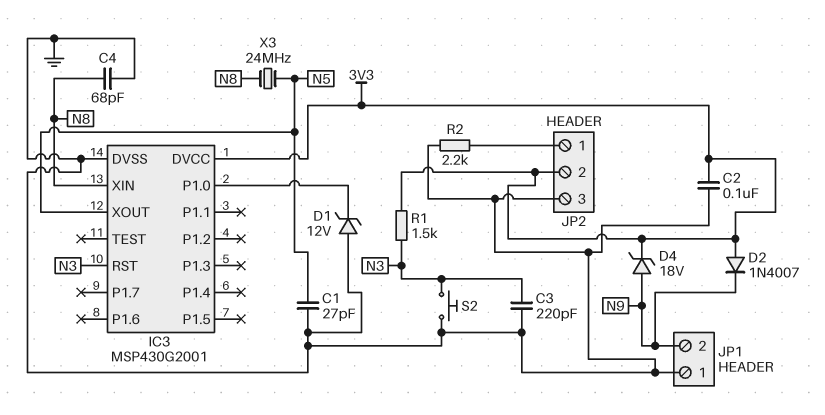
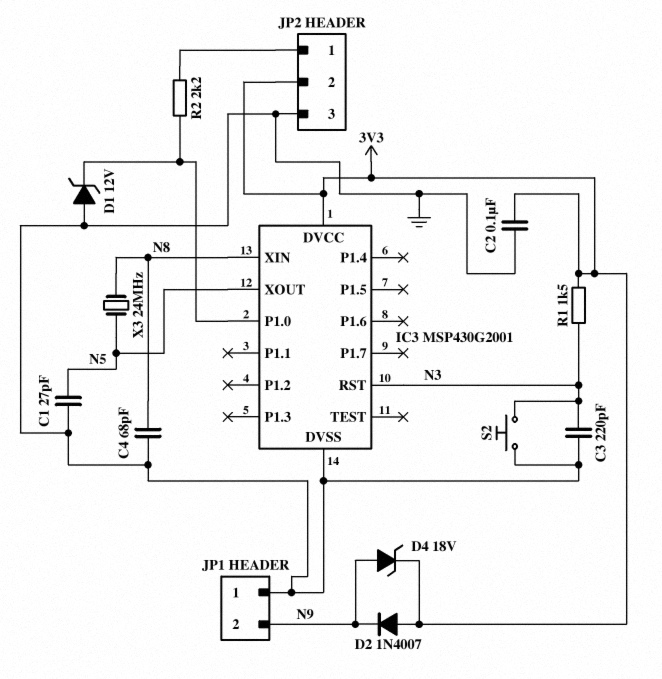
R2: 2.2k (GND, JP2/1) -> 2.2k (IC3/P1.0, JP2/1)

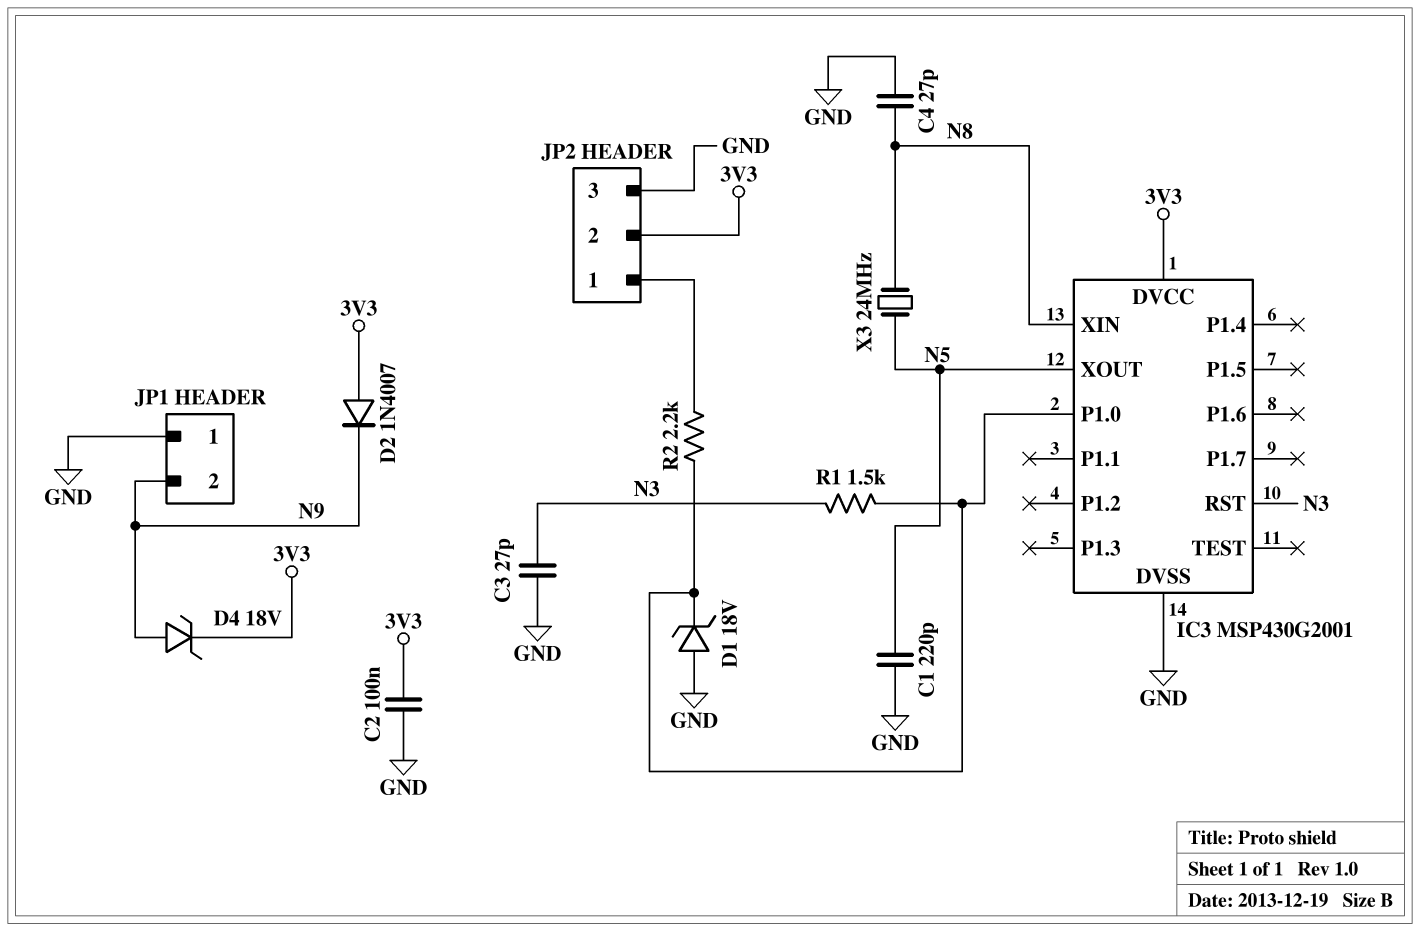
C1: 27pF (GND, N5) -> 220pF (GND, N5)
C3: 220pF (GND, N3) -> 27pF (GND, N3)
C4: 68pF (GND, N8) -> 27pF (GND, N8)
D1: zener 12V (A GND, K IC3/P1.0) -> zener 18V (A GND, K IC3/P1.0)
R1: 1.5k (3V3, N3) -> 1.5k (IC3/P1.0, N3)
S2: button (GND, N3) -> none

